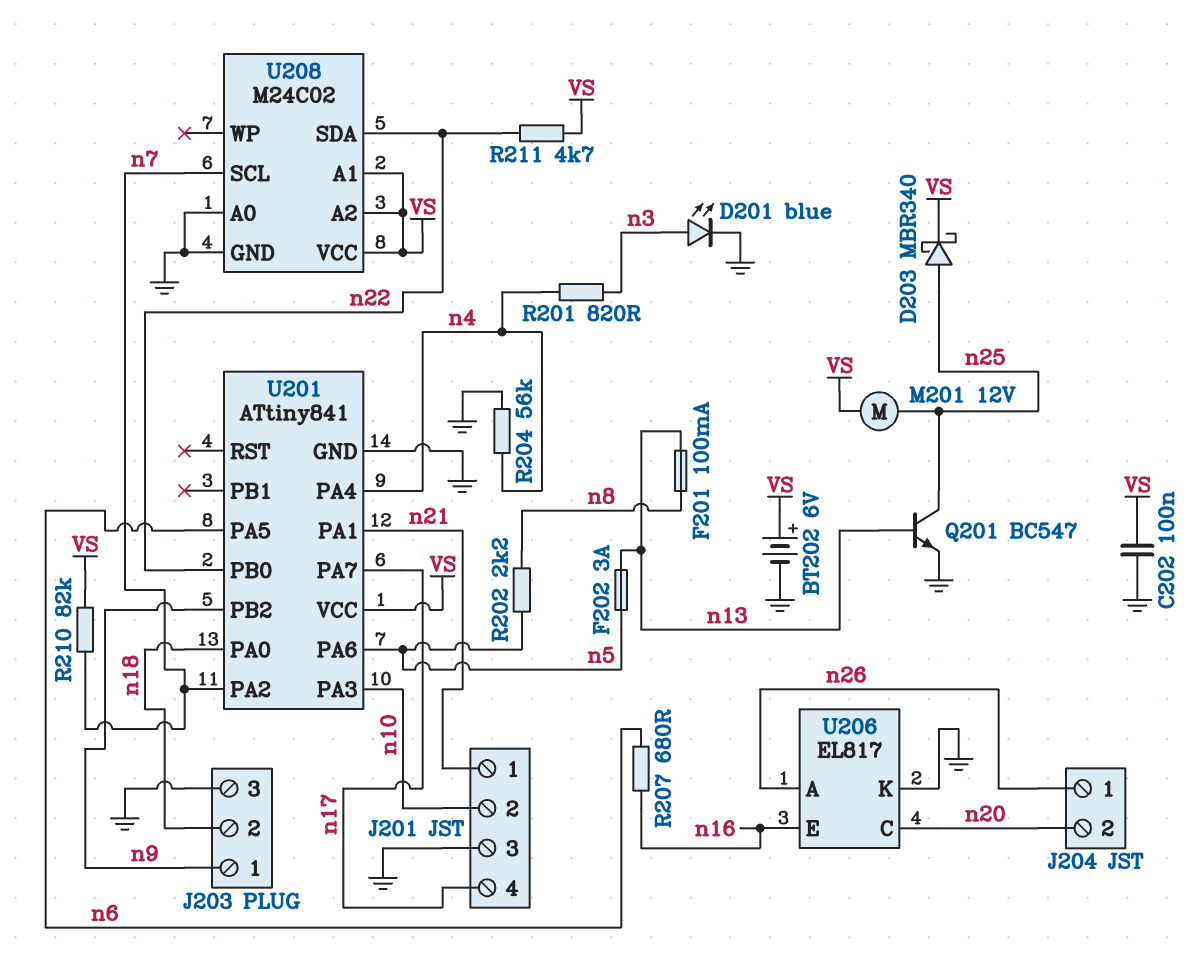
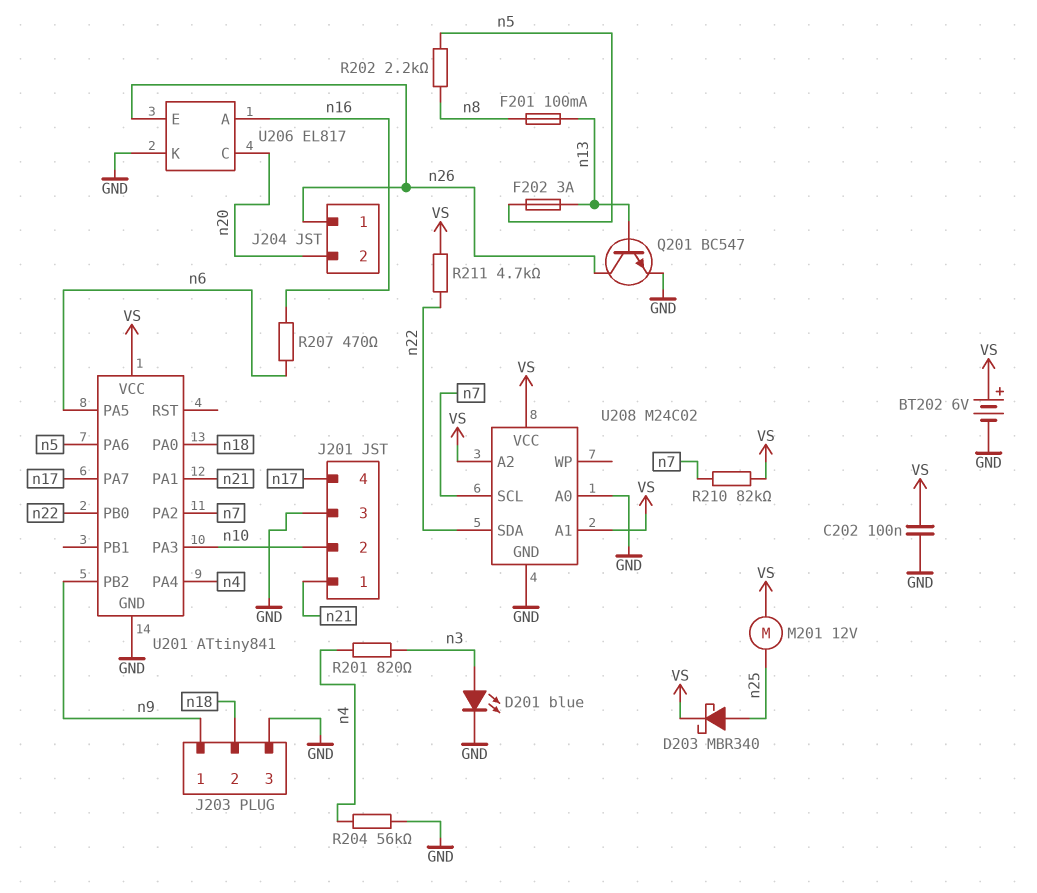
Q201: NPN BC547 (B n13, C n25, E GND) -> NPN BC547 (B n13, C n26, E GND)
R207: 680 (n6, n16) -> 470 (n6, n16)
U206 pin A: n26 -> n16
U206 pin E: n16 -> n26

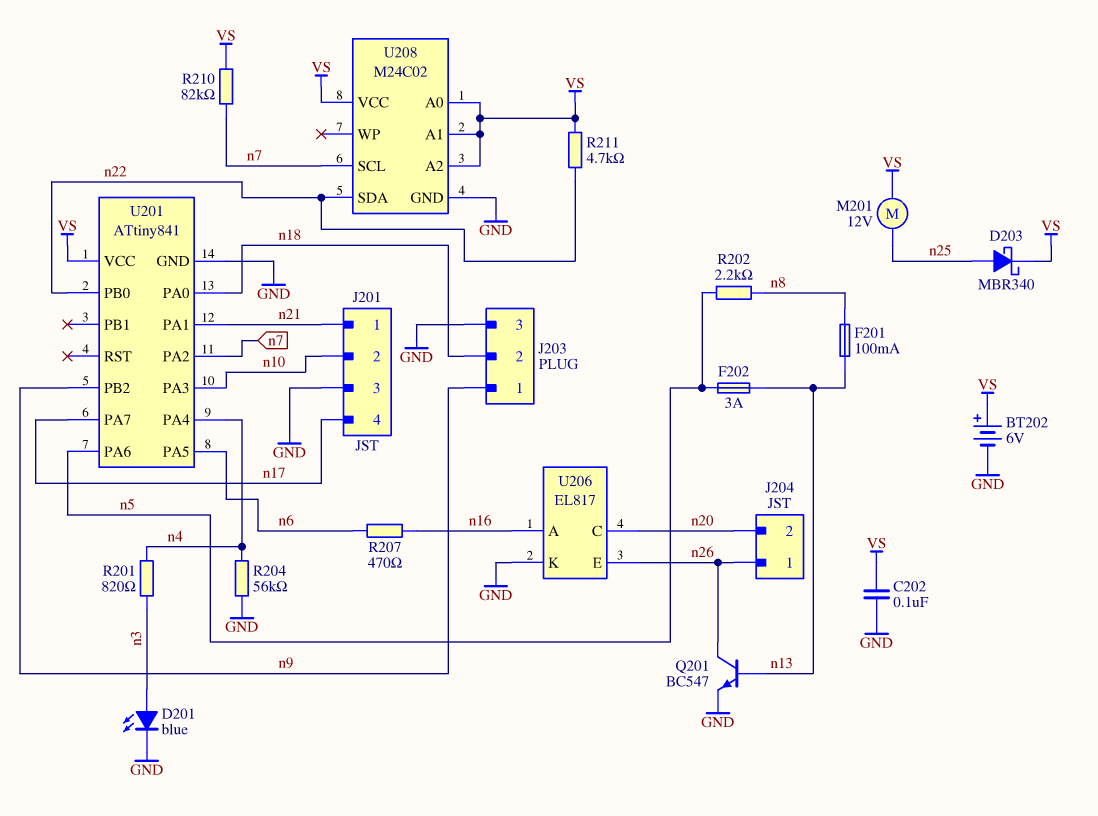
U208 pin A0: GND -> VS

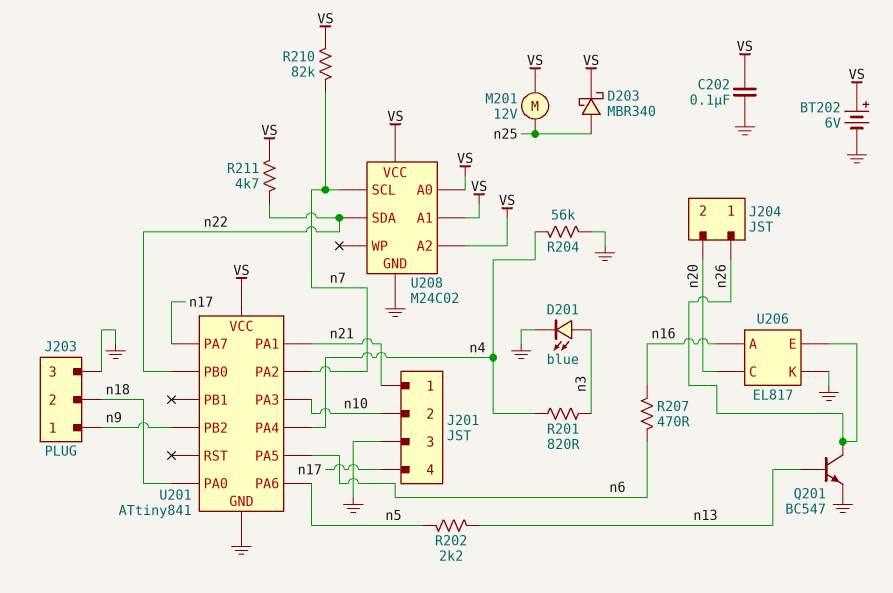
F201: 100mA (n8, n13) -> none
F202: 3A (n5, n13) -> none
R202: 2.2k (n5, n8) -> 2.2k (n5, n13)

